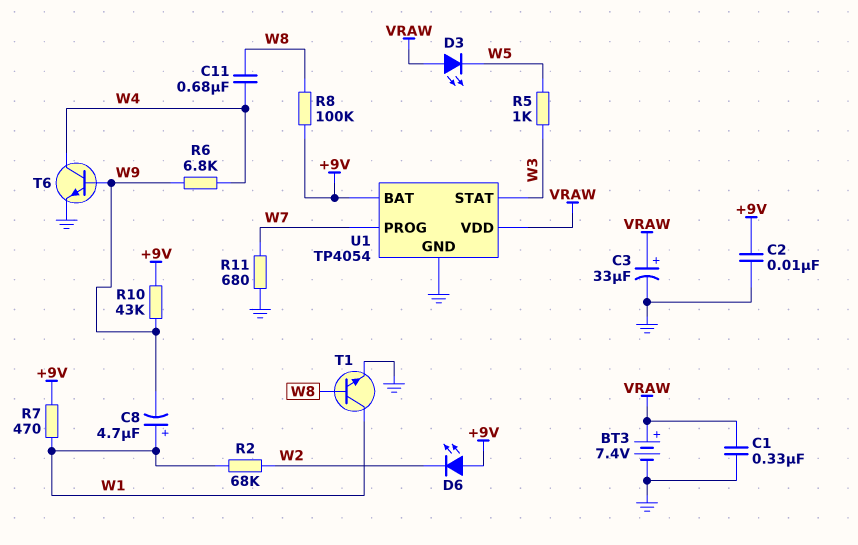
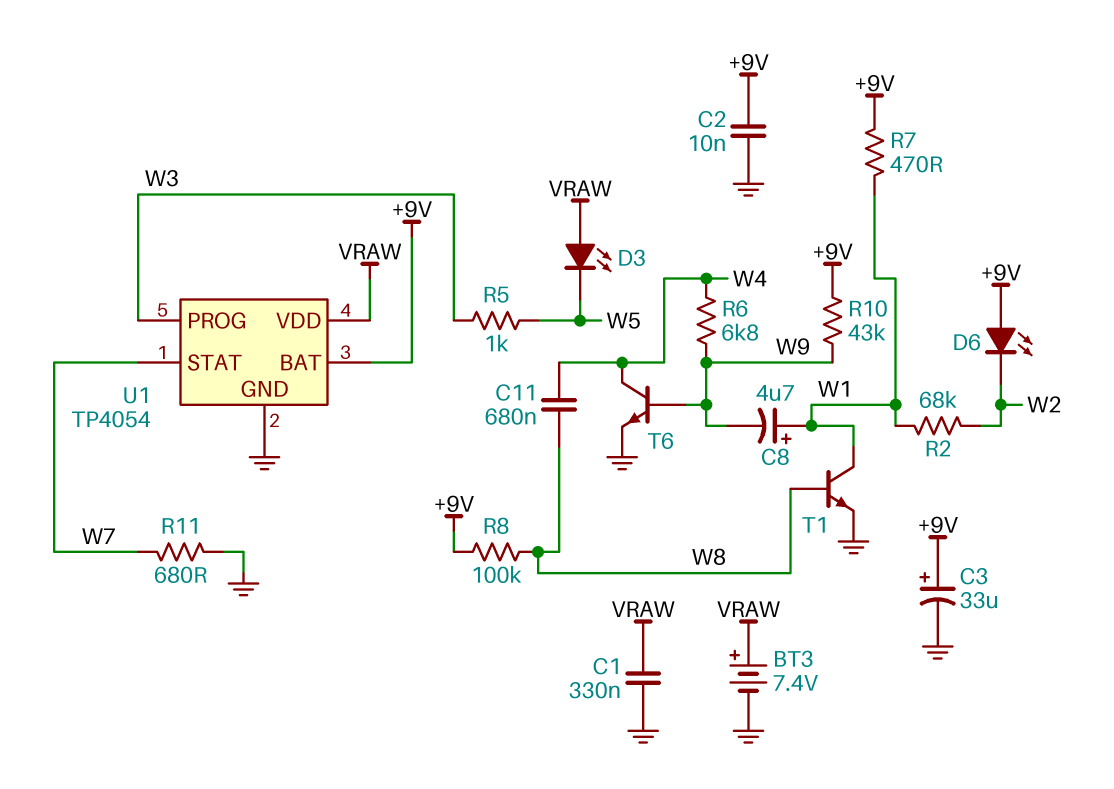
C3: 33uF (plus VRAW, minus GND) -> 33uF (plus +9V, minus GND)
U1 pin PROG: W7 -> W3
U1 pin STAT: W3 -> W7

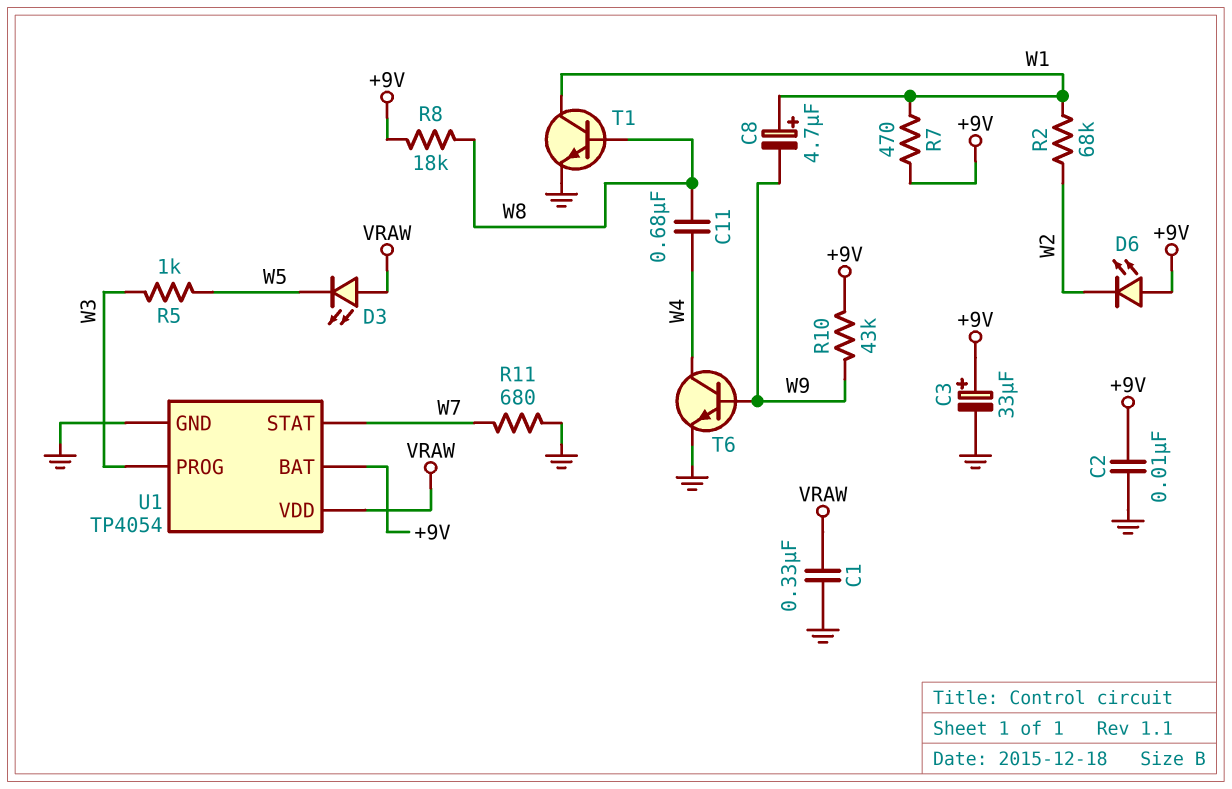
BT3: 7.4V (plus VRAW, minus GND) -> none
R6: 6.8k (W4, W9) -> none
R8: 100k (+9V, W8) -> 18k (+9V, W8)

